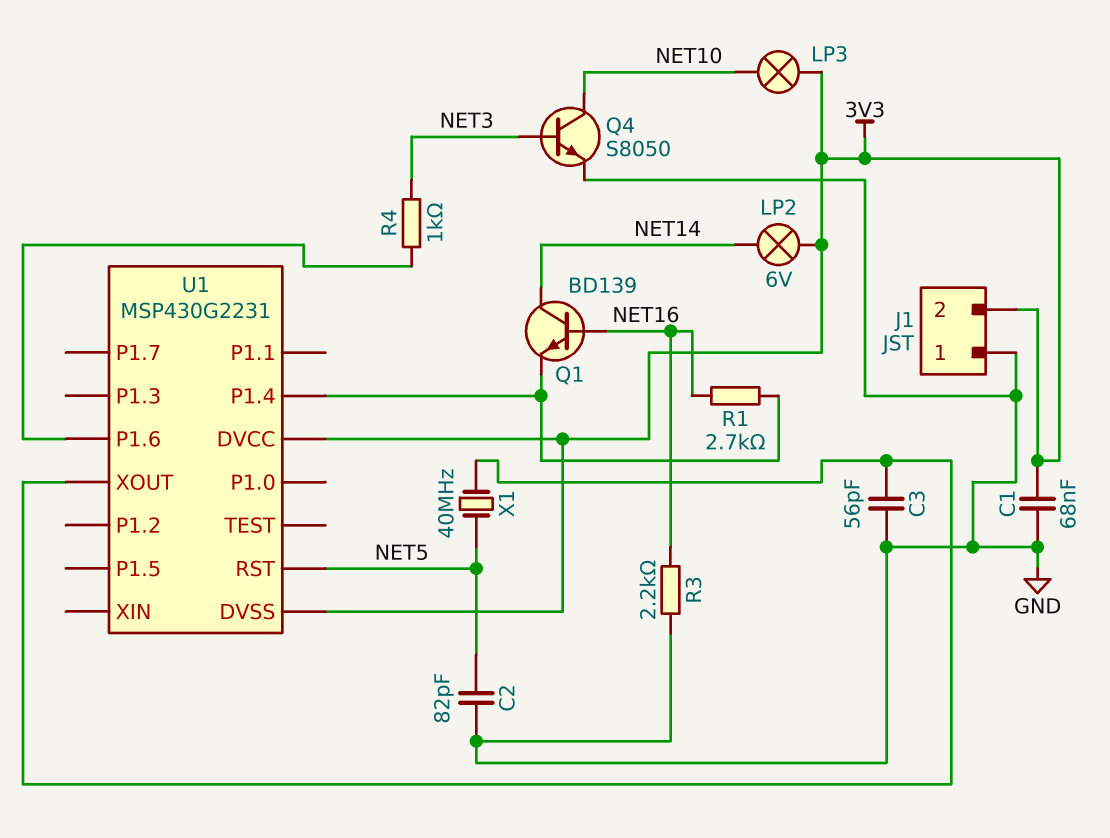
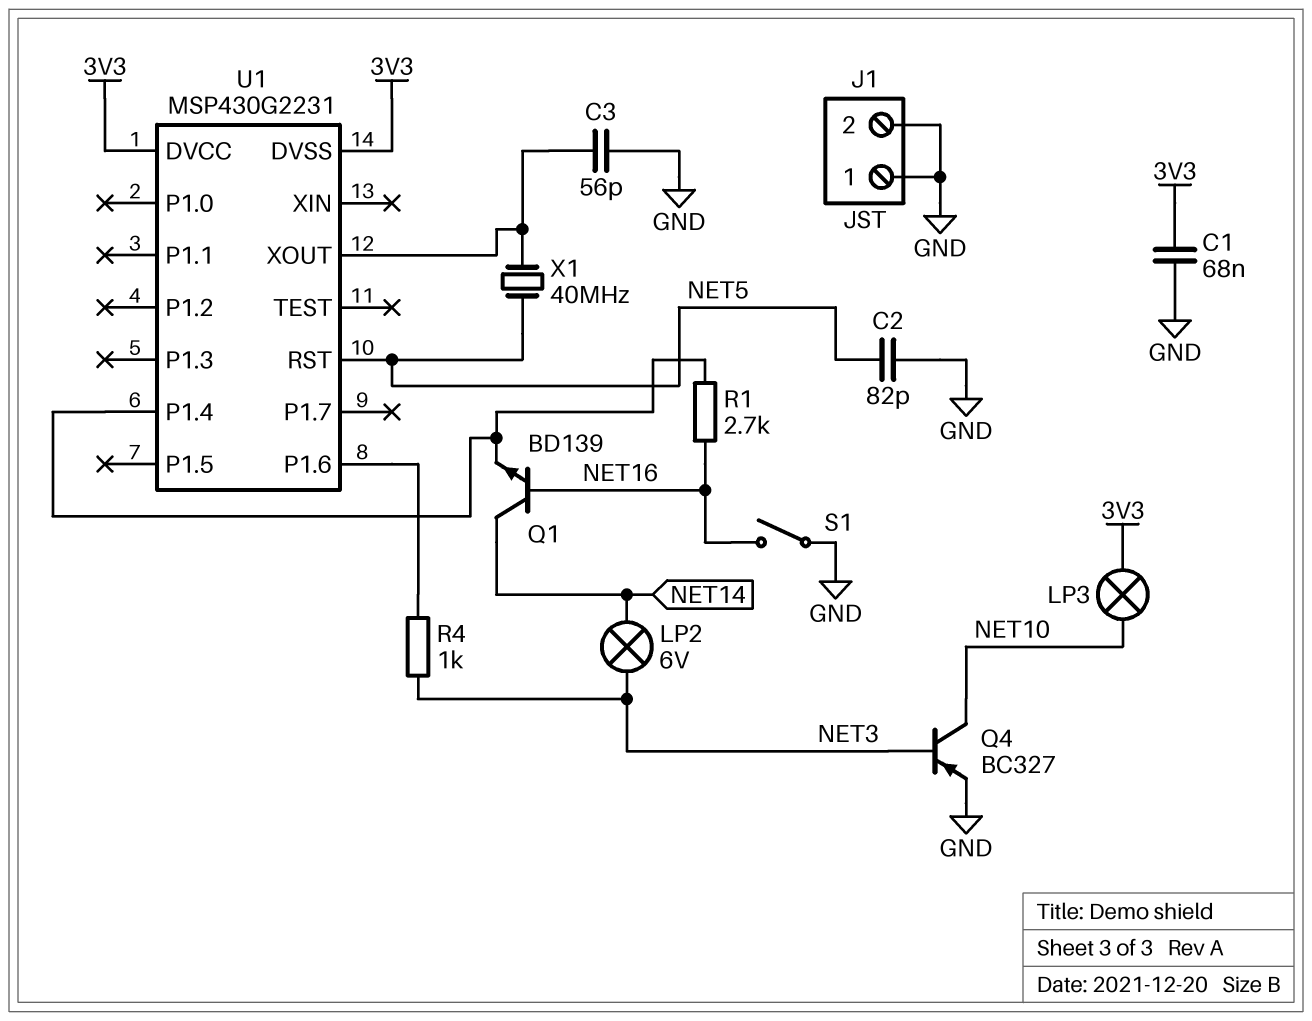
J1 pin 2: 3V3 -> GND
LP2: lamp 6V (3V3, NET14) -> lamp 6V (NET3, NET14)
Q4: NPN S8050 (B NET3, C NET10, E GND) -> PNP BC327 (B NET3, C NET10, E GND)
R3: 2.2k (GND, NET16) -> none
S1: none -> switch (GND, NET16)

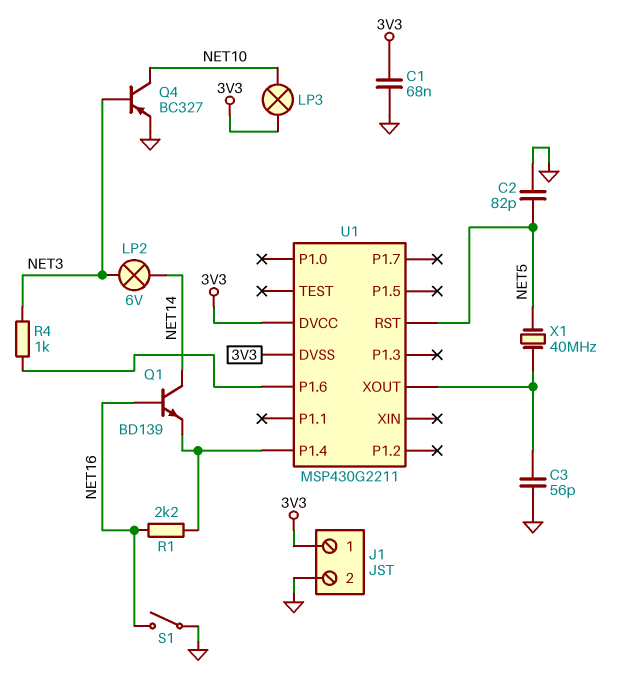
J1 pin 1: GND -> 3V3
R1: 2.7k (NET16, U1/P1.4) -> 2.2k (NET16, U1/P1.4)
U1: MSP430G2231 -> MSP430G2211

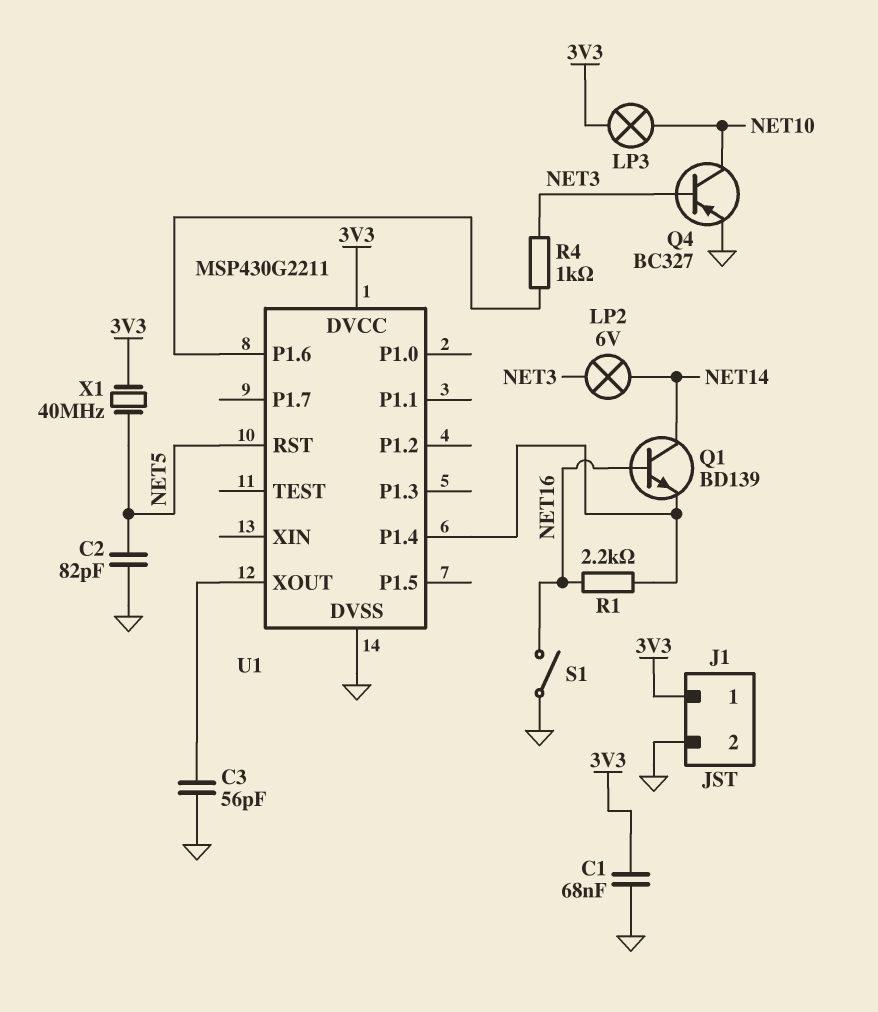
U1 pin DVSS: 3V3 -> GND
X1: 40MHz (NET5, U1/XOUT) -> 40MHz (3V3, NET5)

